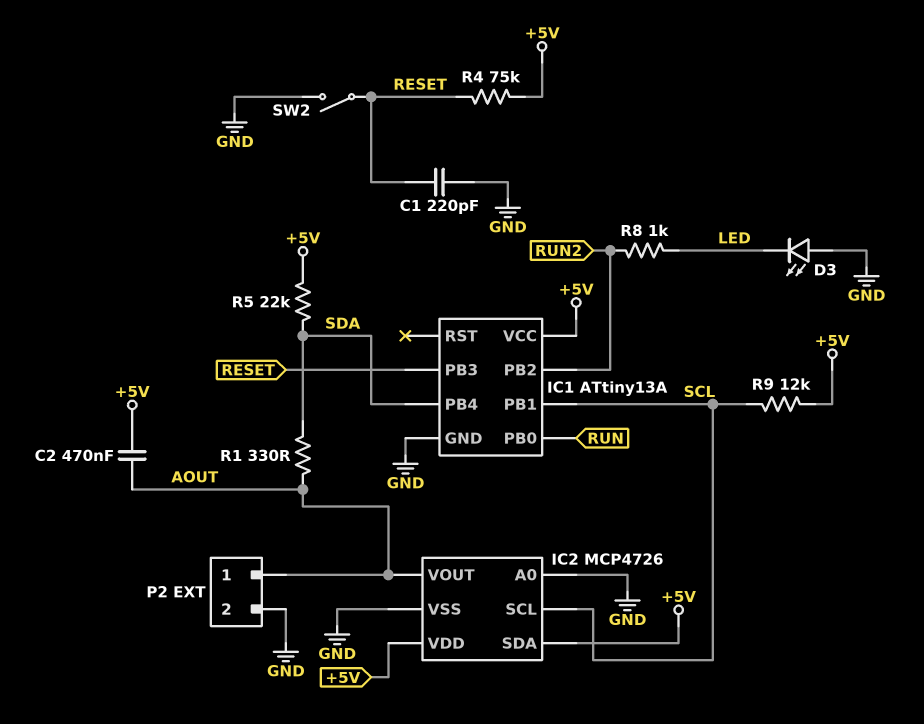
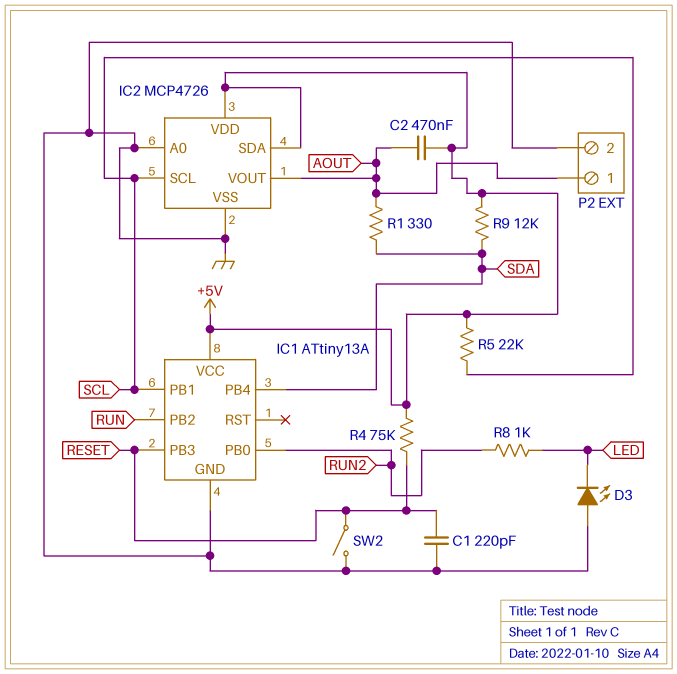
IC1 pin PB0: RUN -> RUN2
IC1 pin PB2: RUN2 -> RUN
R5: 22k (+5V, SDA) -> 22k (+5V, SCL)
R9: 12k (+5V, SCL) -> 12k (+5V, SDA)

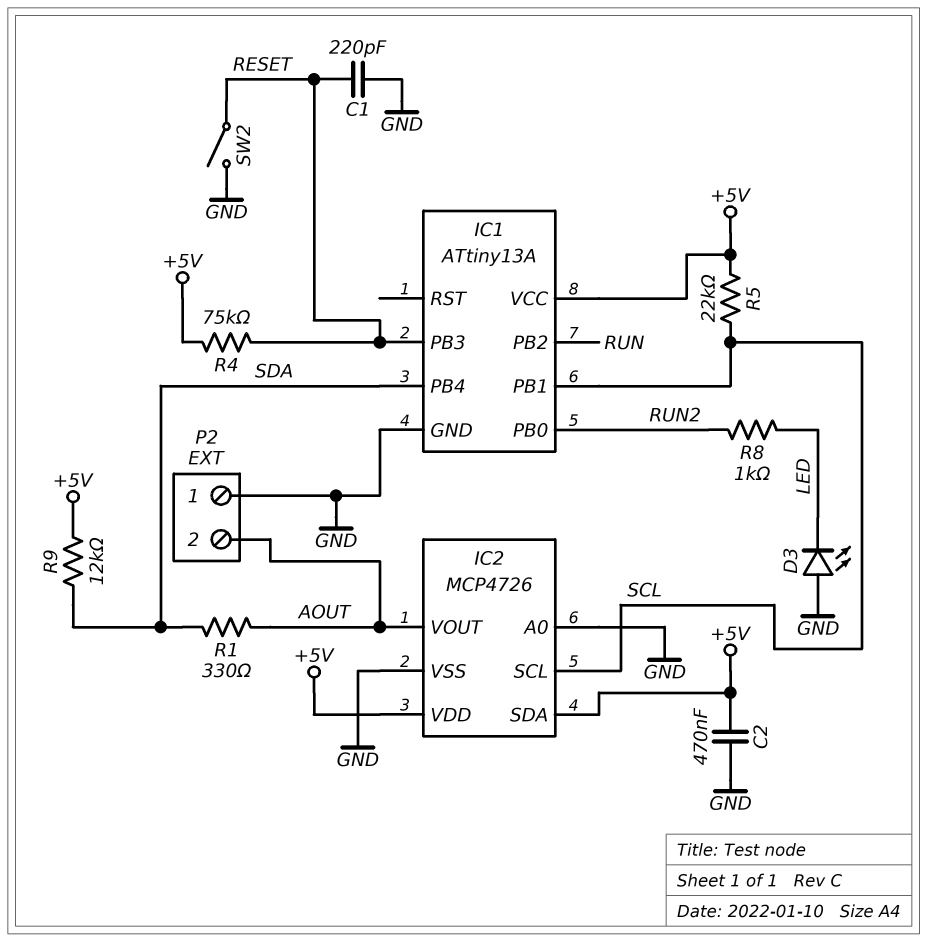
C2: 470nF (+5V, AOUT) -> 470nF (+5V, GND)
P2 pin 1: AOUT -> GND
P2 pin 2: GND -> AOUT

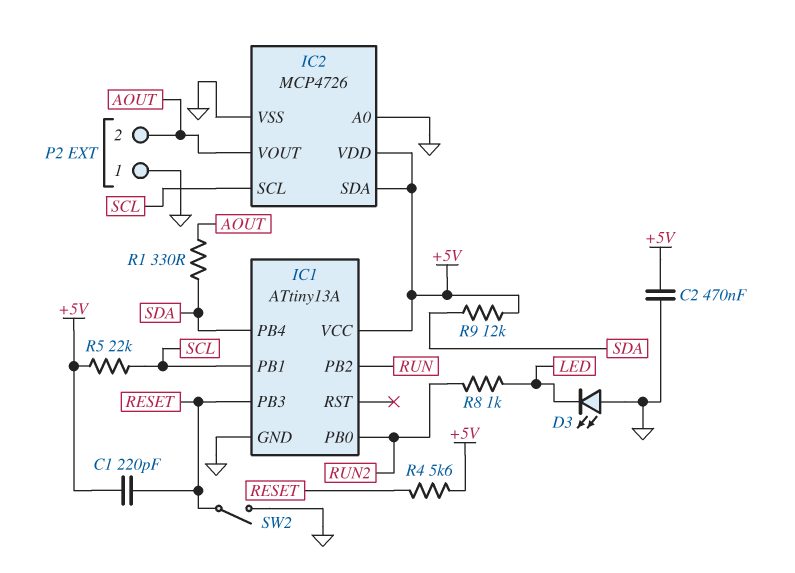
C1: 220pF (GND, RESET) -> 220pF (+5V, RESET)
R4: 75k (+5V, RESET) -> 5.6k (+5V, RESET)

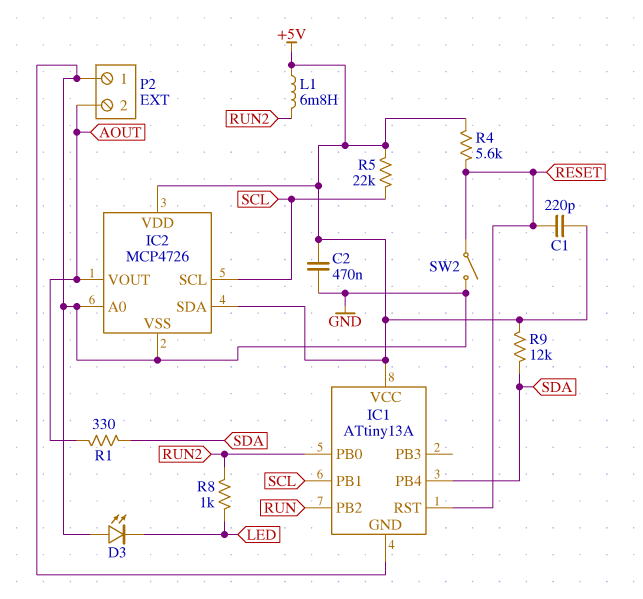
IC1 pin PB3: RESET -> none
IC1 pin RST: none -> RESET
L1: none -> 6.8mH (+5V, RUN2)

